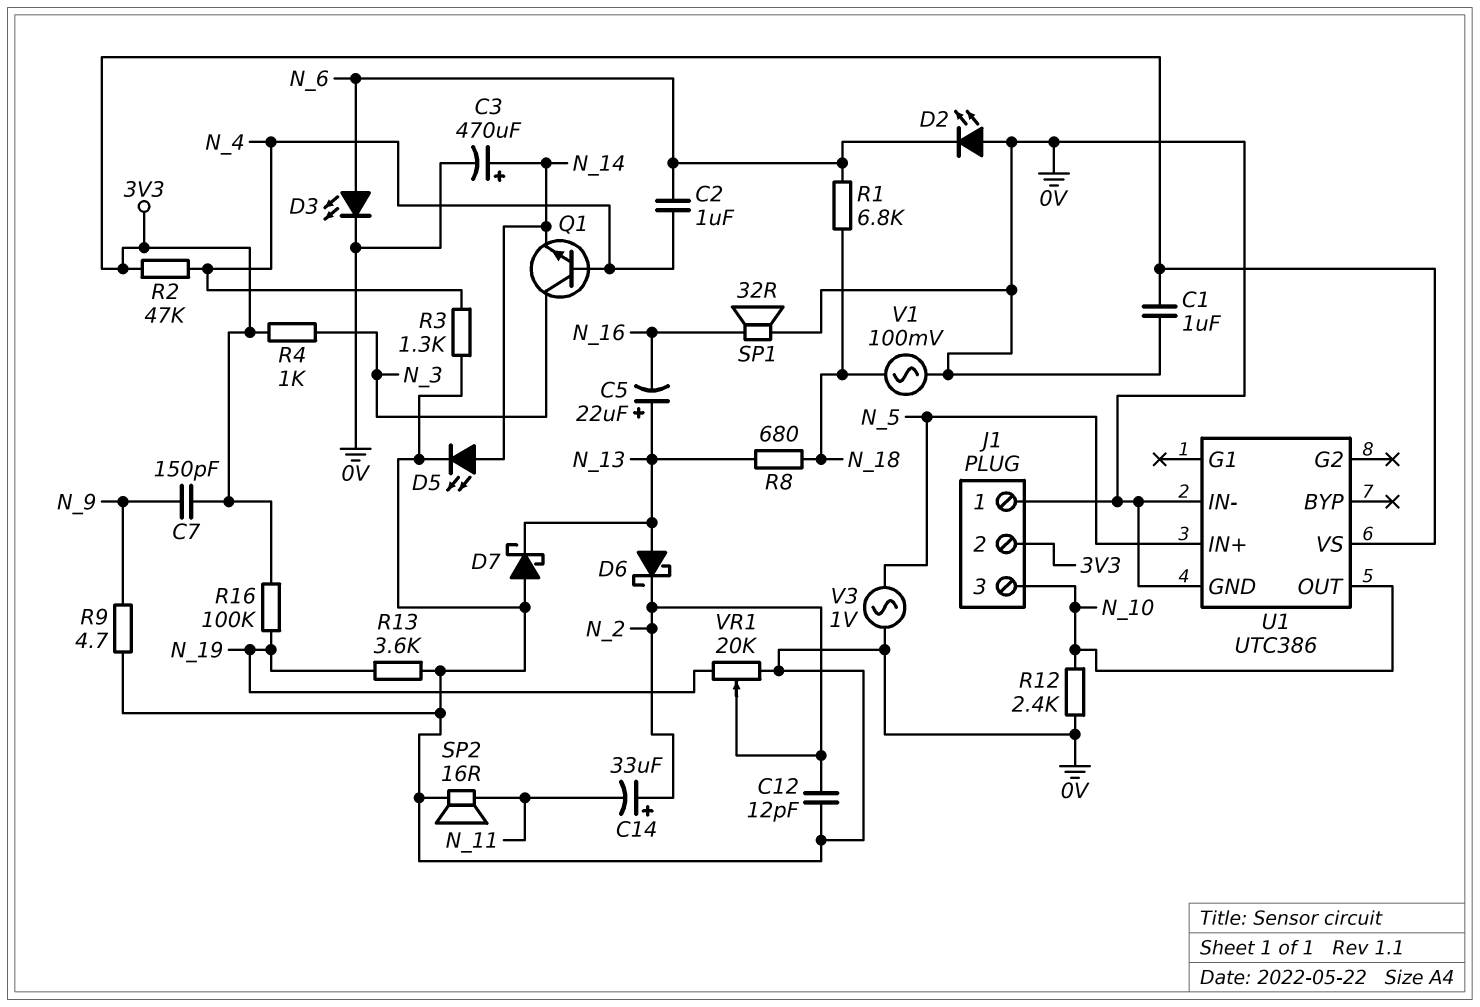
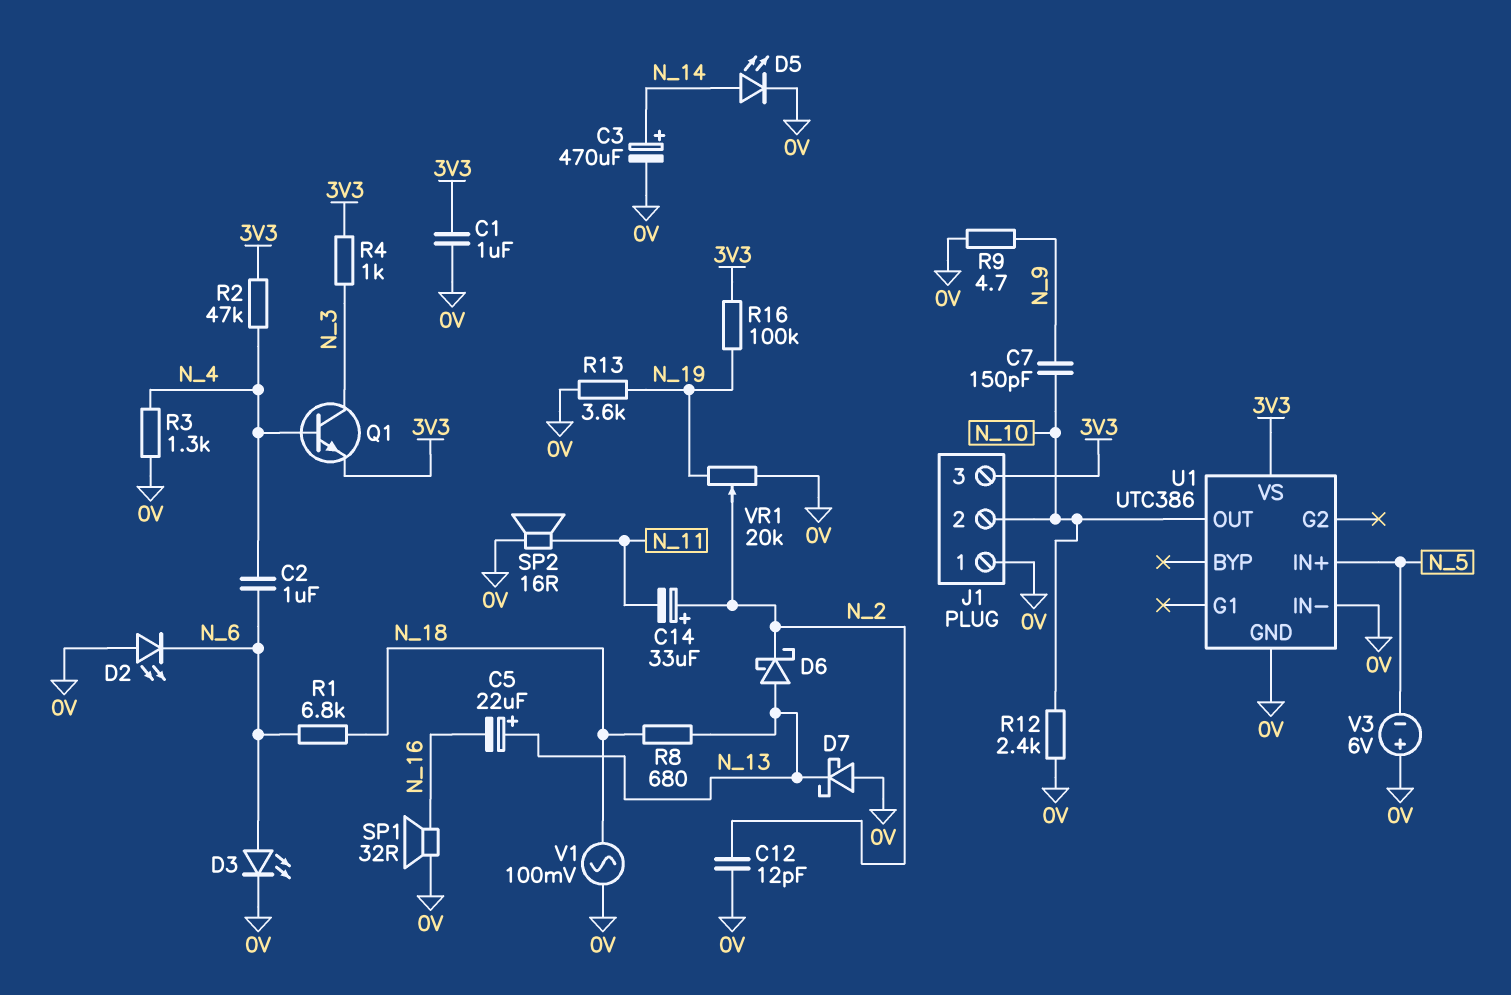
C7: 150pF (3V3, N_9) -> 150pF (N_9, N_10)
J1 pin 2: 3V3 -> N_10
J1 pin 3: N_10 -> 3V3
Q1: NPN (B N_4, C N_3, E N_14) -> NPN (B N_4, C N_3, E 3V3)
V3: AC 1V (0V, N_5) -> 6V (plus 0V, minus N_5)

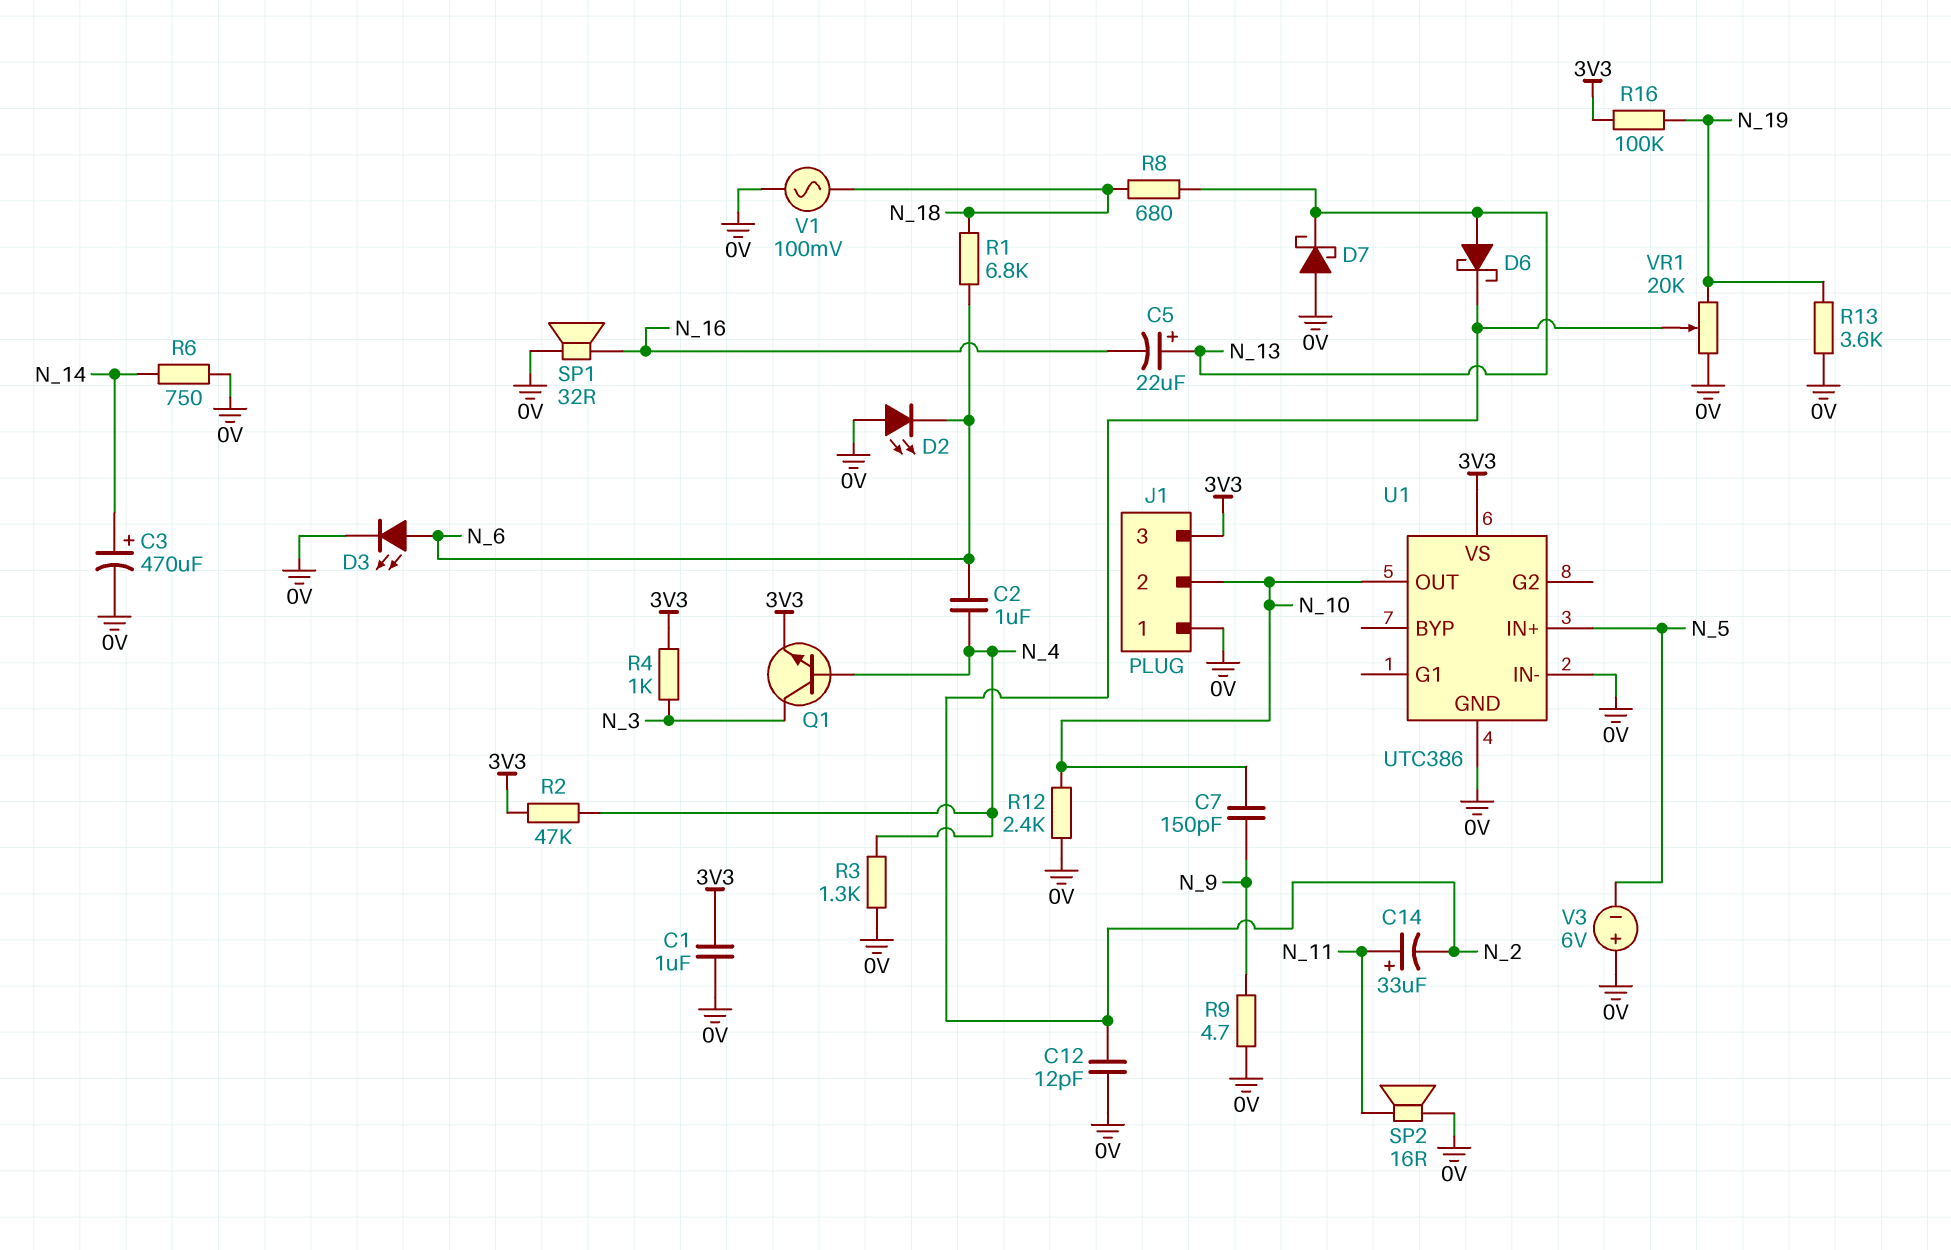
C14: 33uF (plus N_2, minus N_11) -> 33uF (plus N_11, minus N_2)
D5: LED (A N_14, K 0V) -> none
R6: none -> 750 (0V, N_14)

